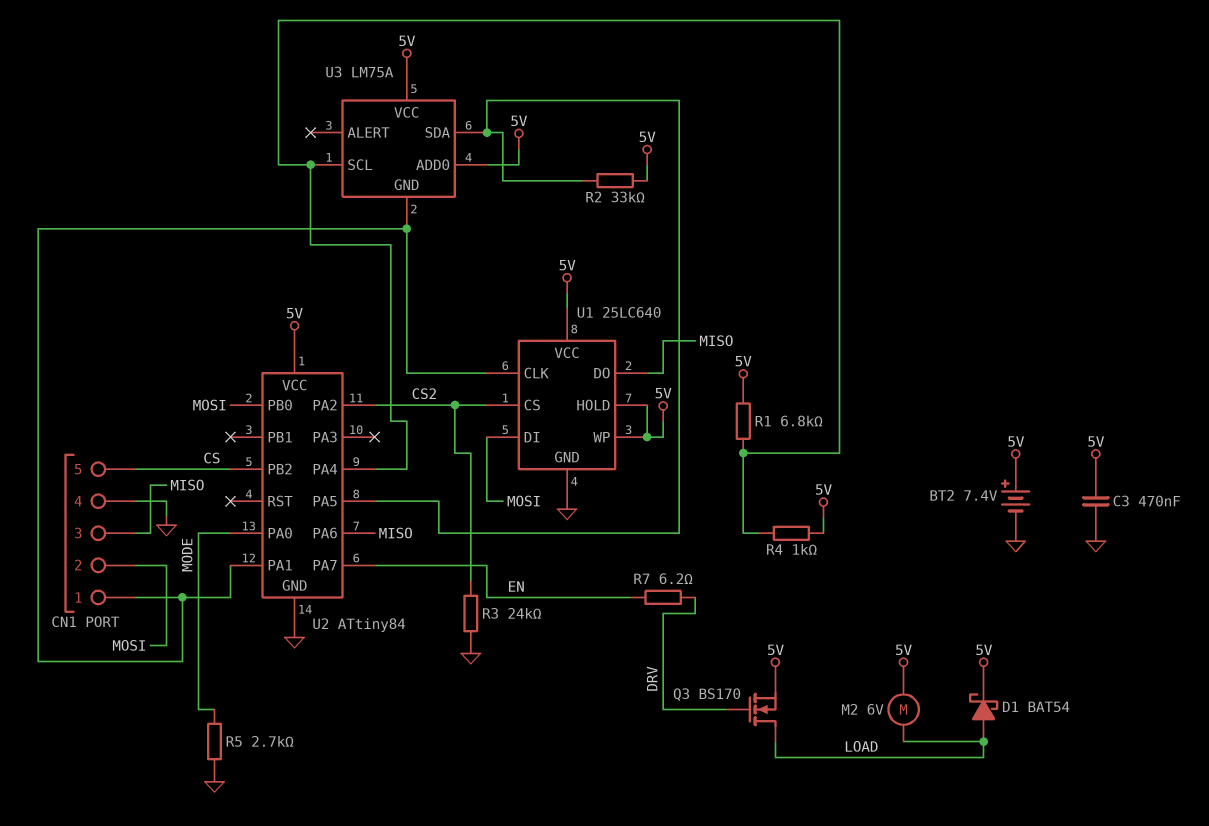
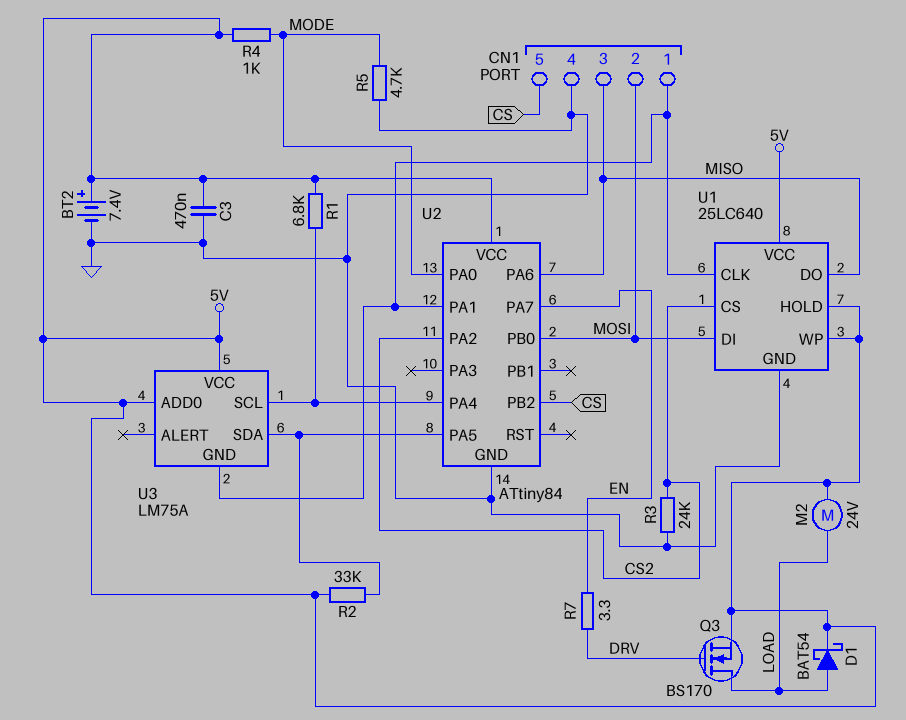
M2: motor 6V (5V, LOAD) -> motor 24V (5V, LOAD)
R4: 1k (5V, U2/PA4) -> 1k (5V, MODE)
R5: 2.7k (GND, MODE) -> 4.7k (GND, MODE)
R7: 6.2 (DRV, EN) -> 3.3 (DRV, EN)

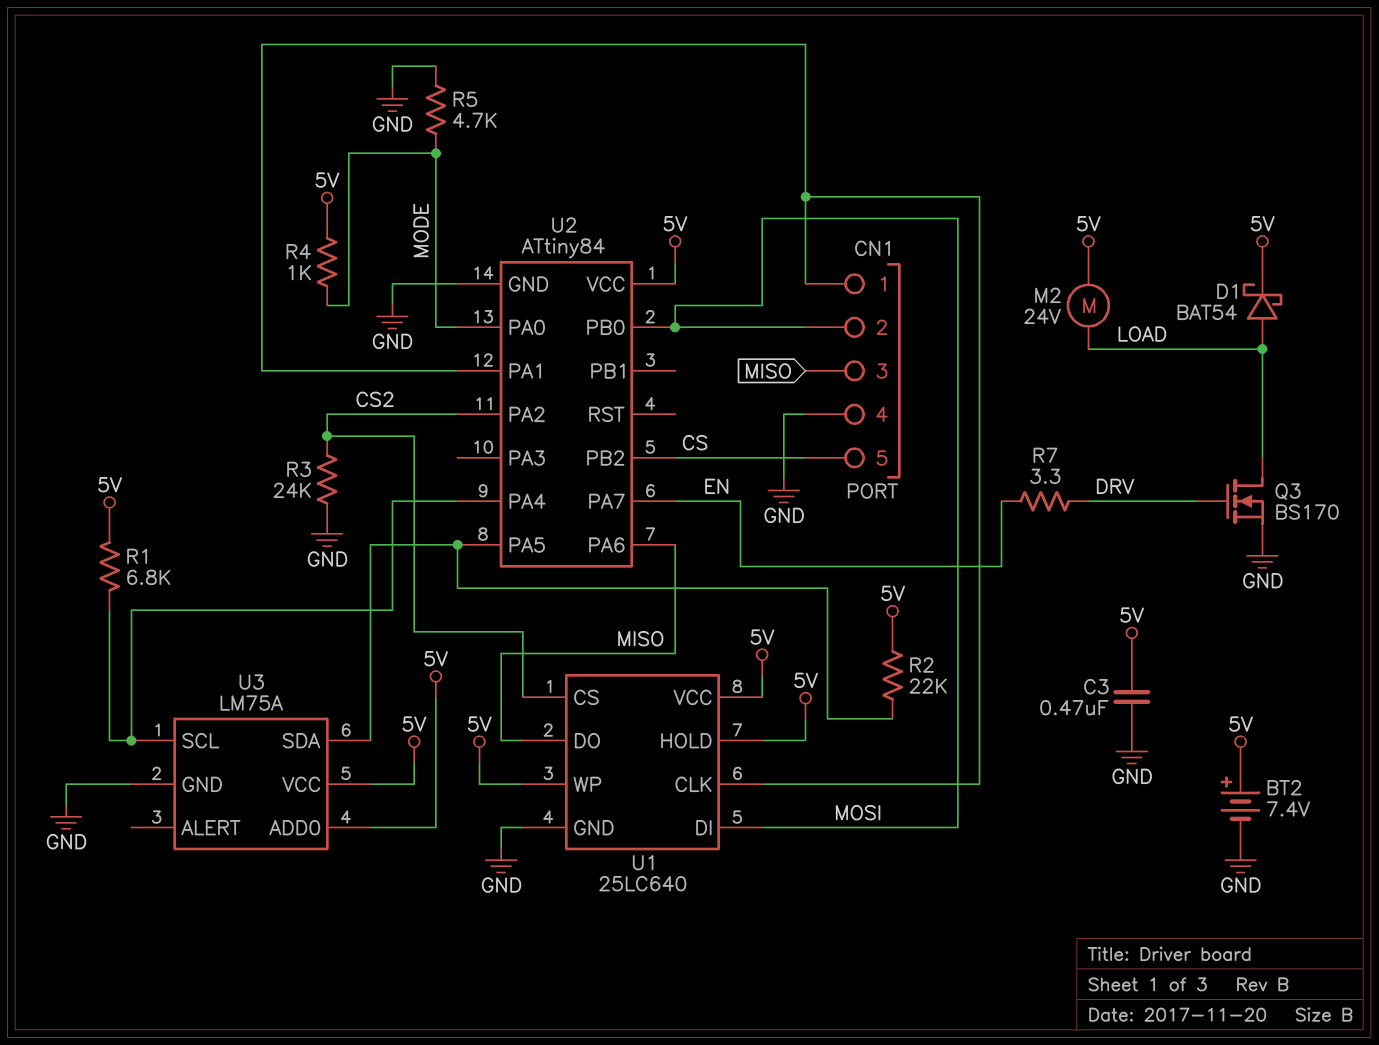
Q3: NMOS BS170 (G DRV, D LOAD, S 5V) -> NMOS BS170 (G DRV, D LOAD, S GND)
R2: 33k (5V, U2/PA5) -> 22k (5V, U2/PA5)
U3 pin GND: CN1/1 -> GND

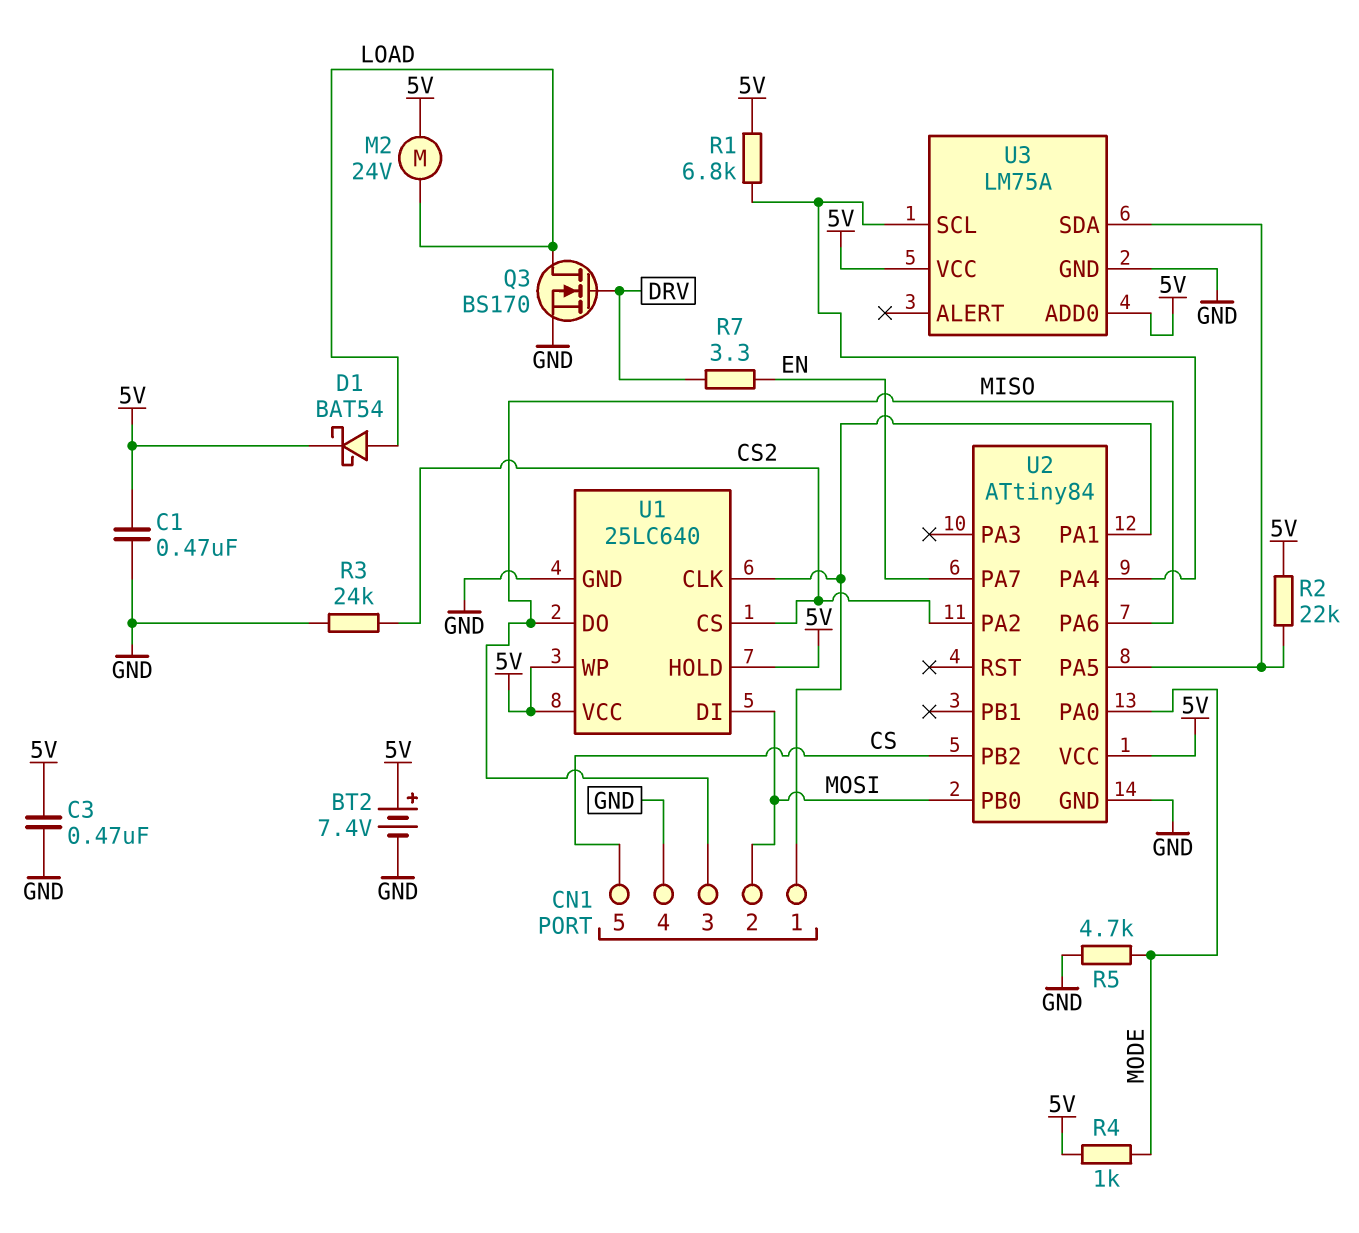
C1: none -> 470nF (5V, GND)

